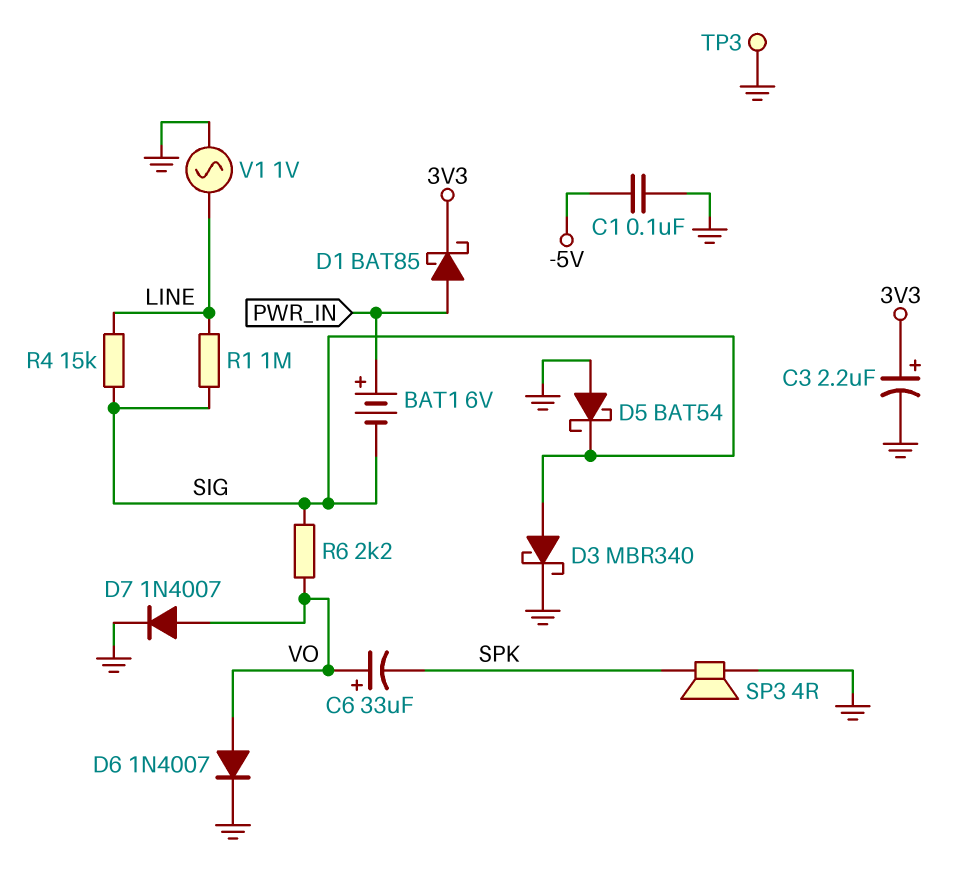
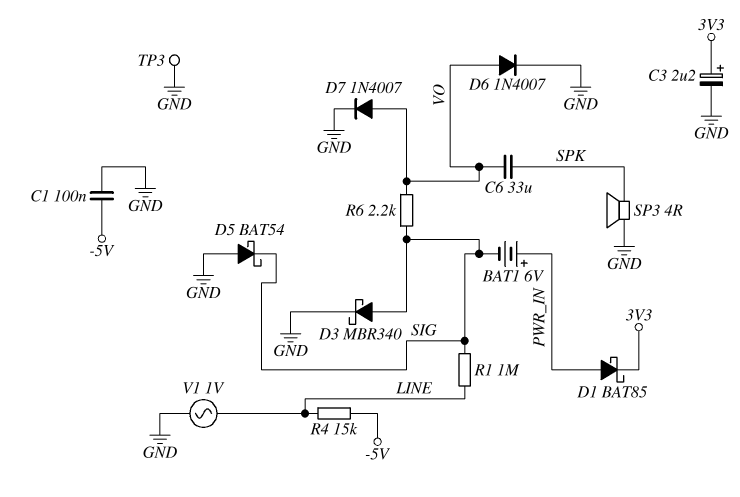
C6: 33uF (plus VO, minus SPK) -> 33uF (SPK, VO)
R4: 15k (LINE, SIG) -> 15k (-5V, LINE)

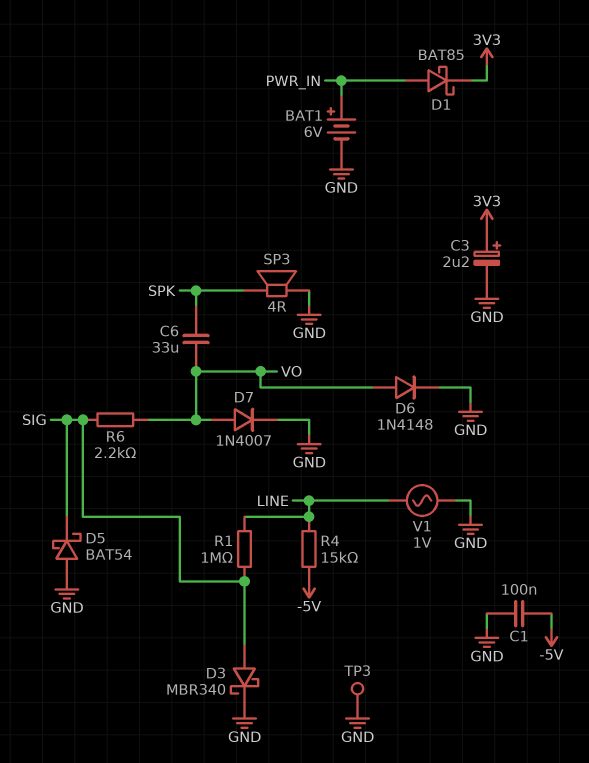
BAT1: 6V (plus PWR_IN, minus SIG) -> 6V (plus PWR_IN, minus GND)
D6: diode 1N4007 (A VO, K GND) -> diode 1N4148 (A VO, K GND)

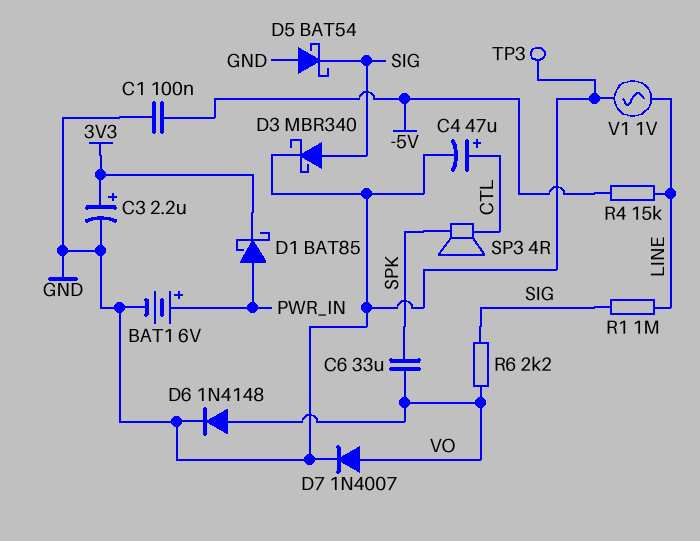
C4: none -> 47uF (plus CTL, minus GND)
SP3: speaker 4R (GND, SPK) -> speaker 4R (CTL, SPK)

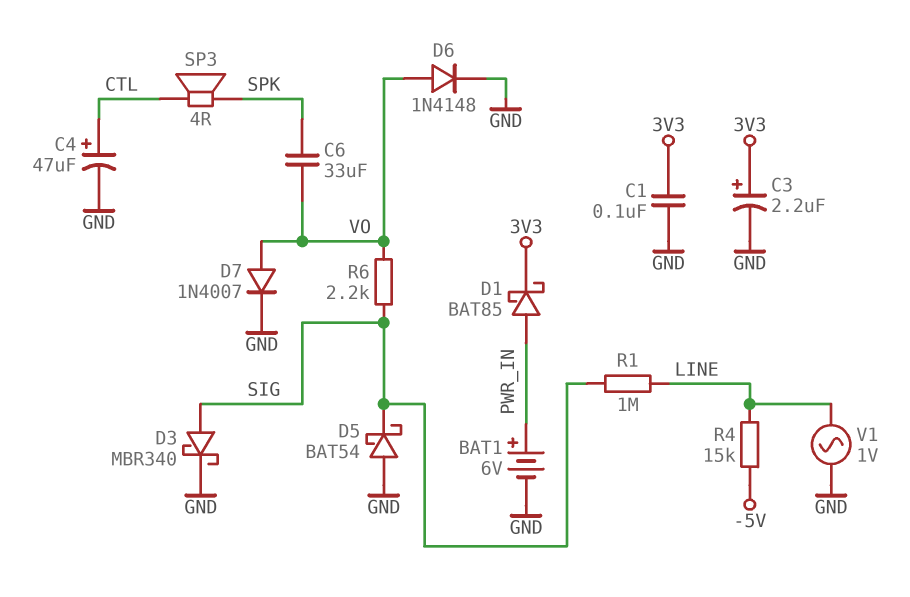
C1: 100nF (-5V, GND) -> 100nF (3V3, GND)
TP3: test point (GND) -> none

